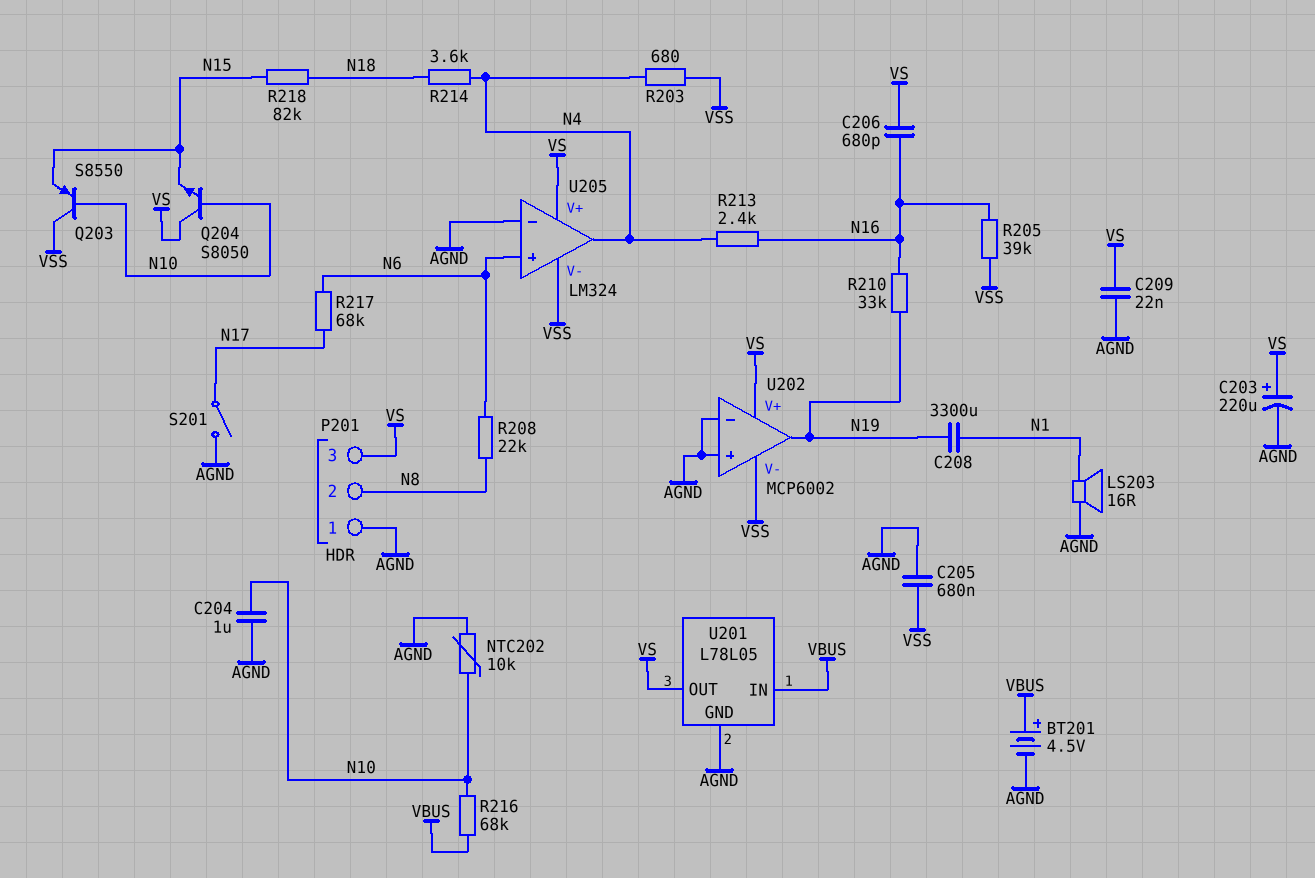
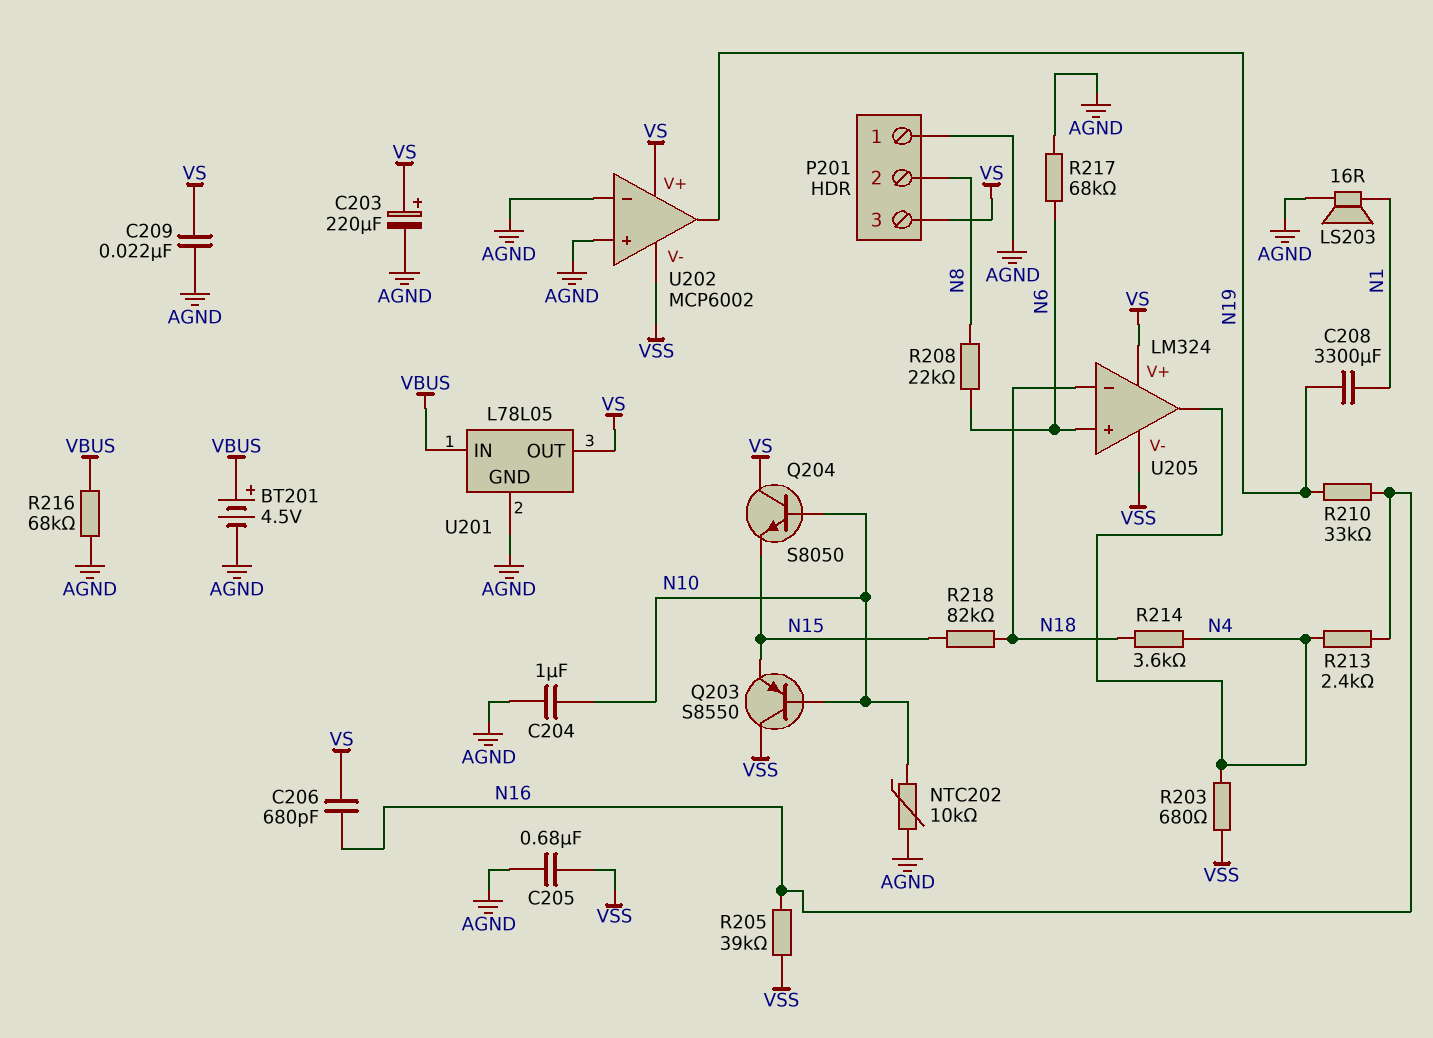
R216: 68k (N10, VBUS) -> 68k (AGND, VBUS)
R217: 68k (N6, N17) -> 68k (AGND, N6)
S201: switch (AGND, N17) -> none
U205 pin in-: AGND -> N18

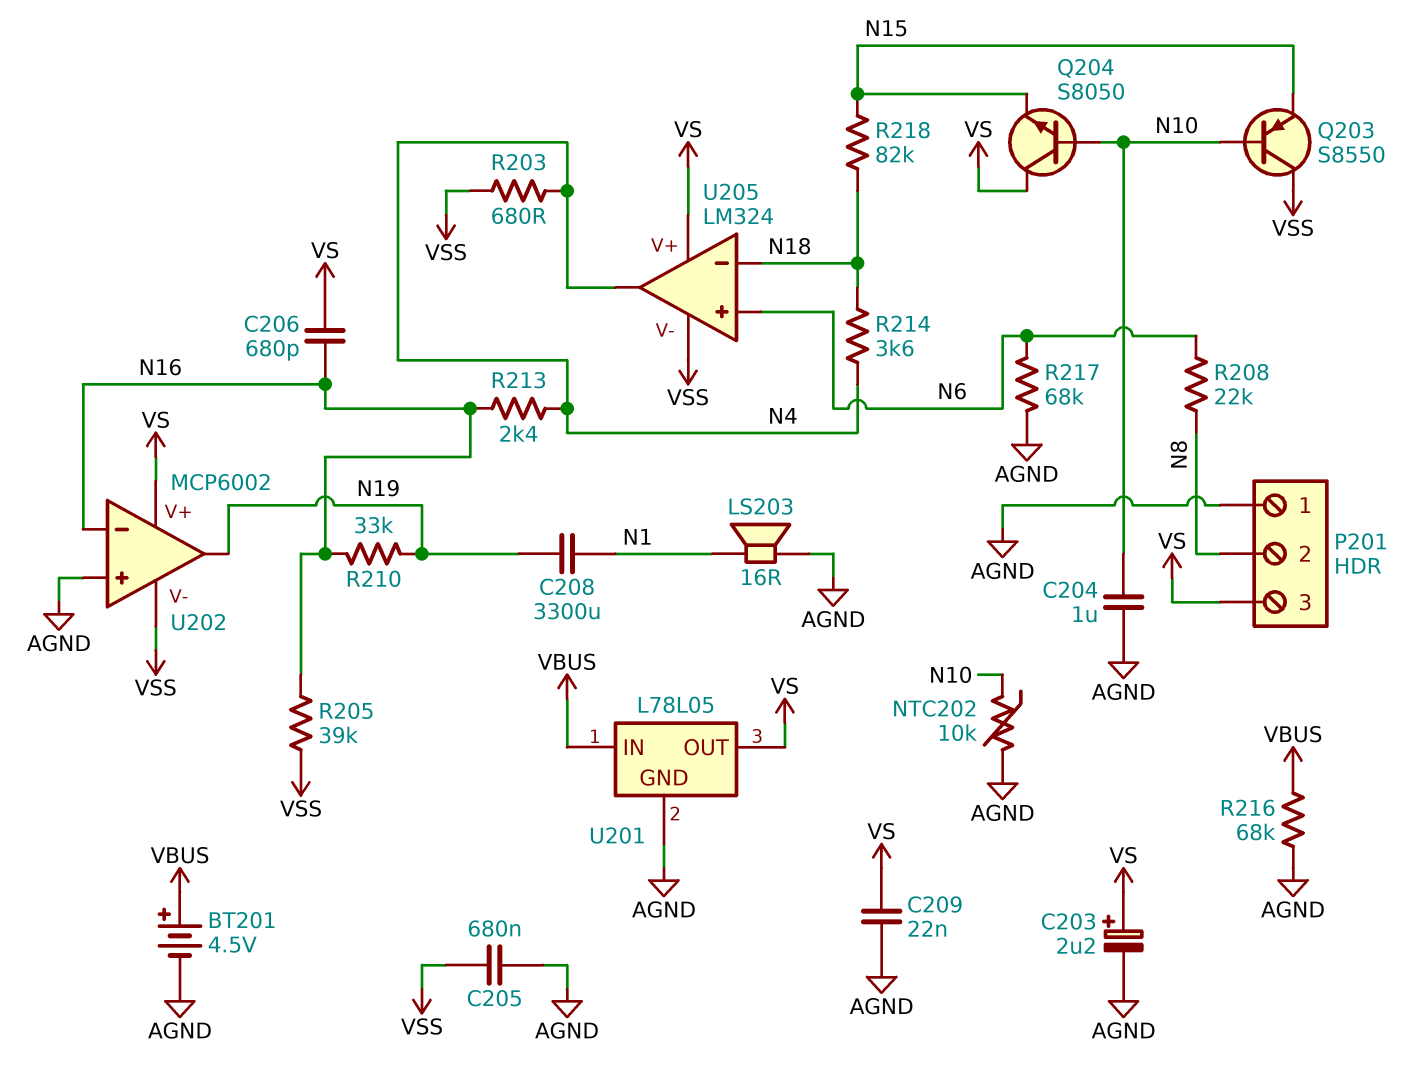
C203: 220uF (plus VS, minus AGND) -> 2.2uF (plus VS, minus AGND)
U202 pin in-: AGND -> N16

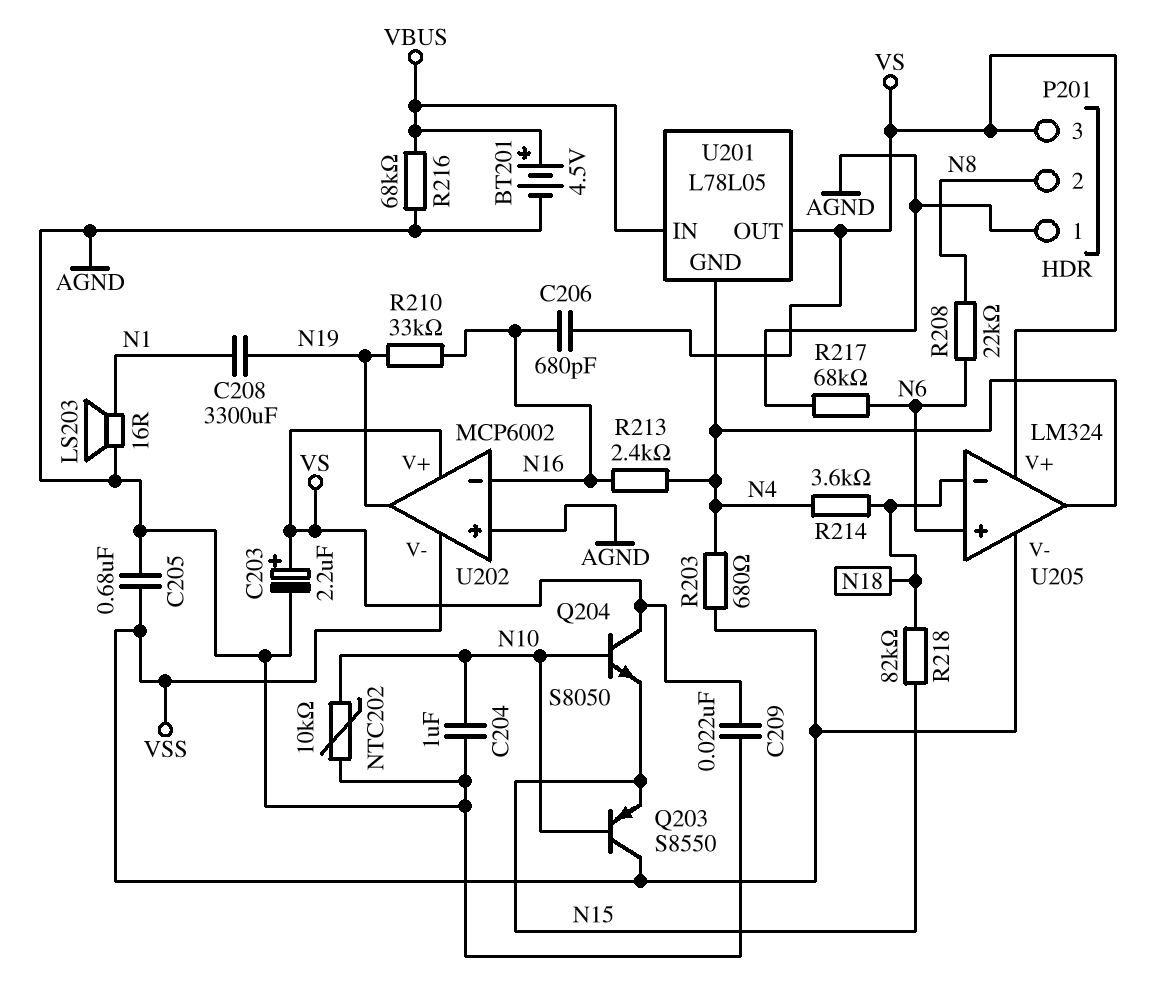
R205: 39k (N16, VSS) -> none
U201 pin GND: AGND -> N4

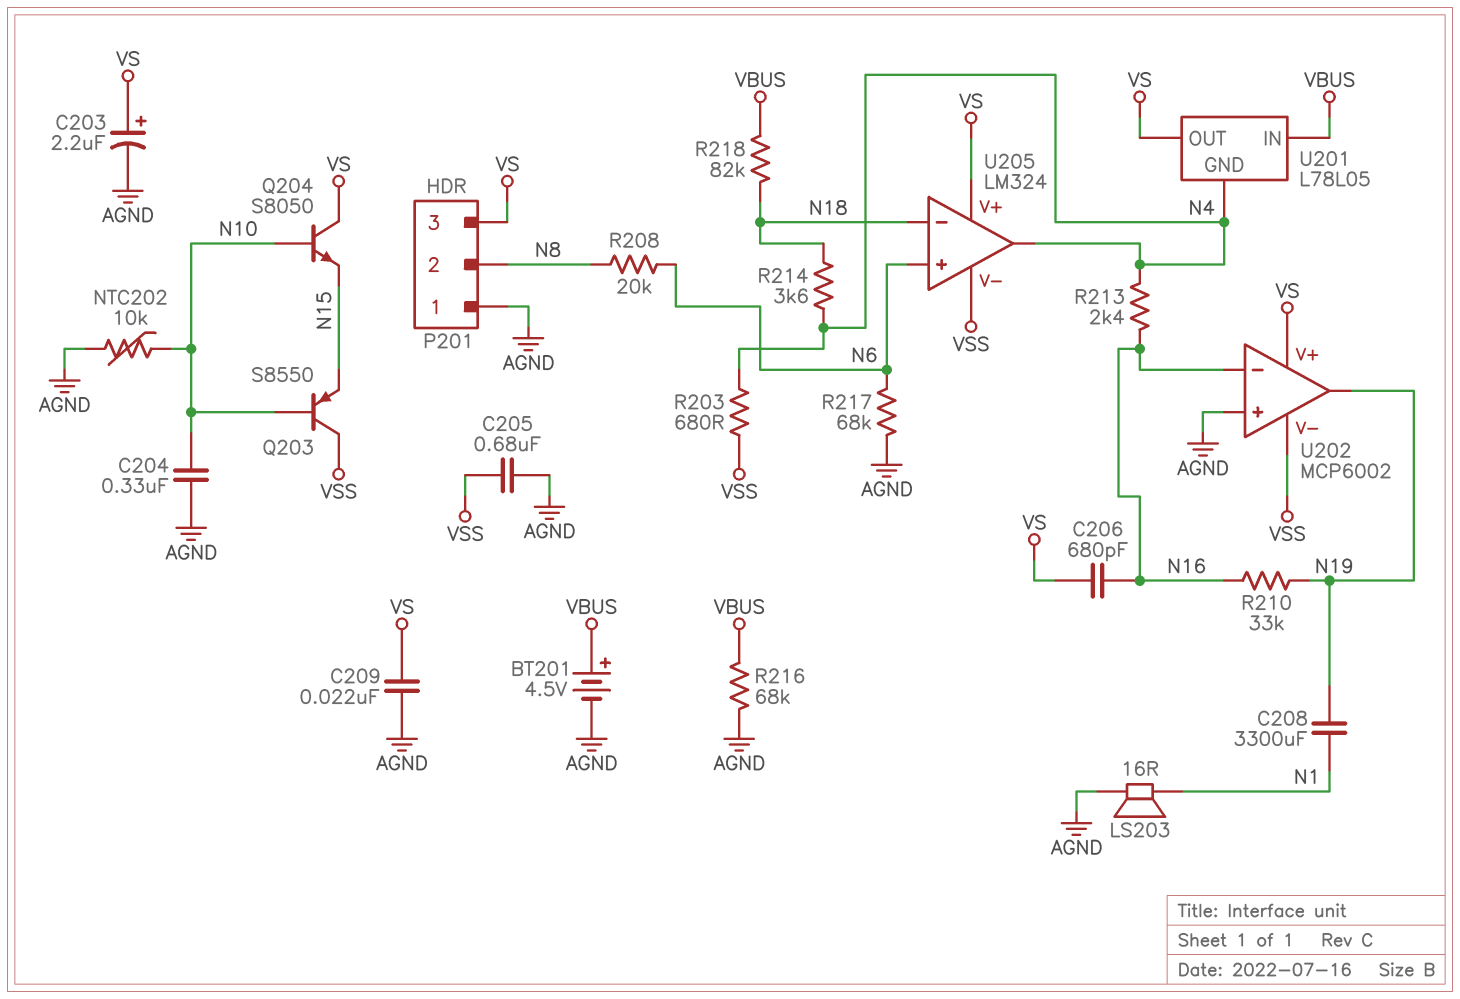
C204: 1uF (AGND, N10) -> 330nF (AGND, N10)
R208: 22k (N6, N8) -> 20k (N6, N8)
R218: 82k (N15, N18) -> 82k (N18, VBUS)

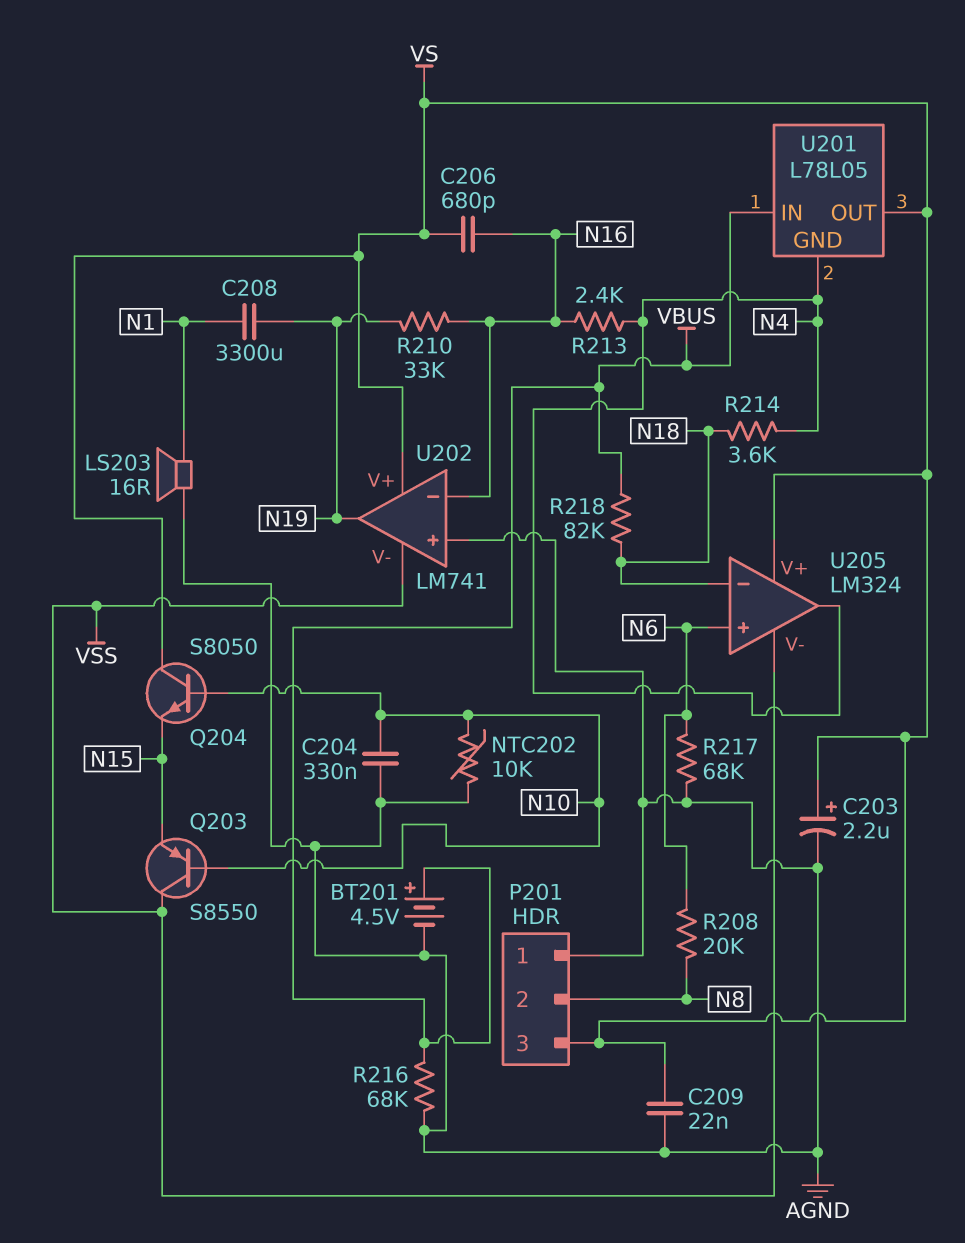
C205: 680nF (AGND, VSS) -> none
R203: 680 (N4, VSS) -> none
U202: MCP6002 -> LM741

